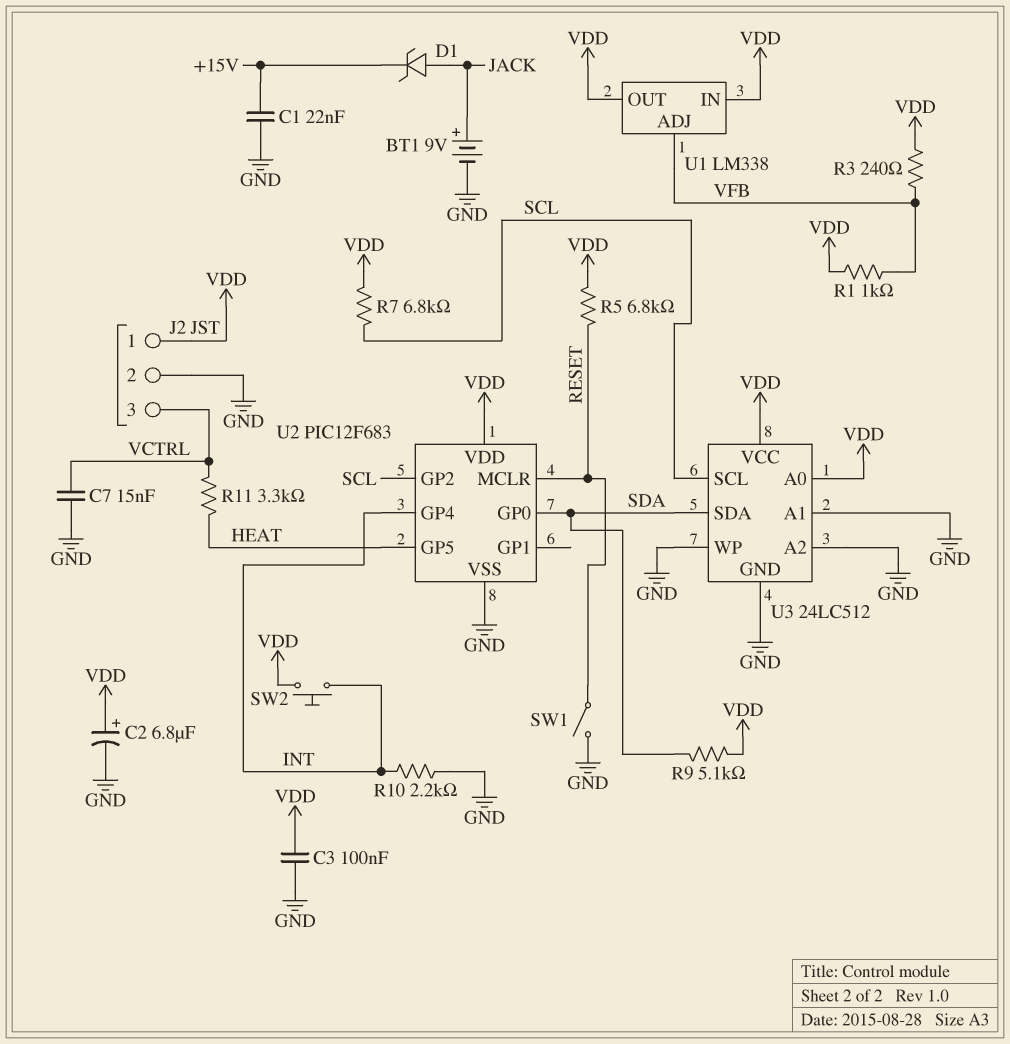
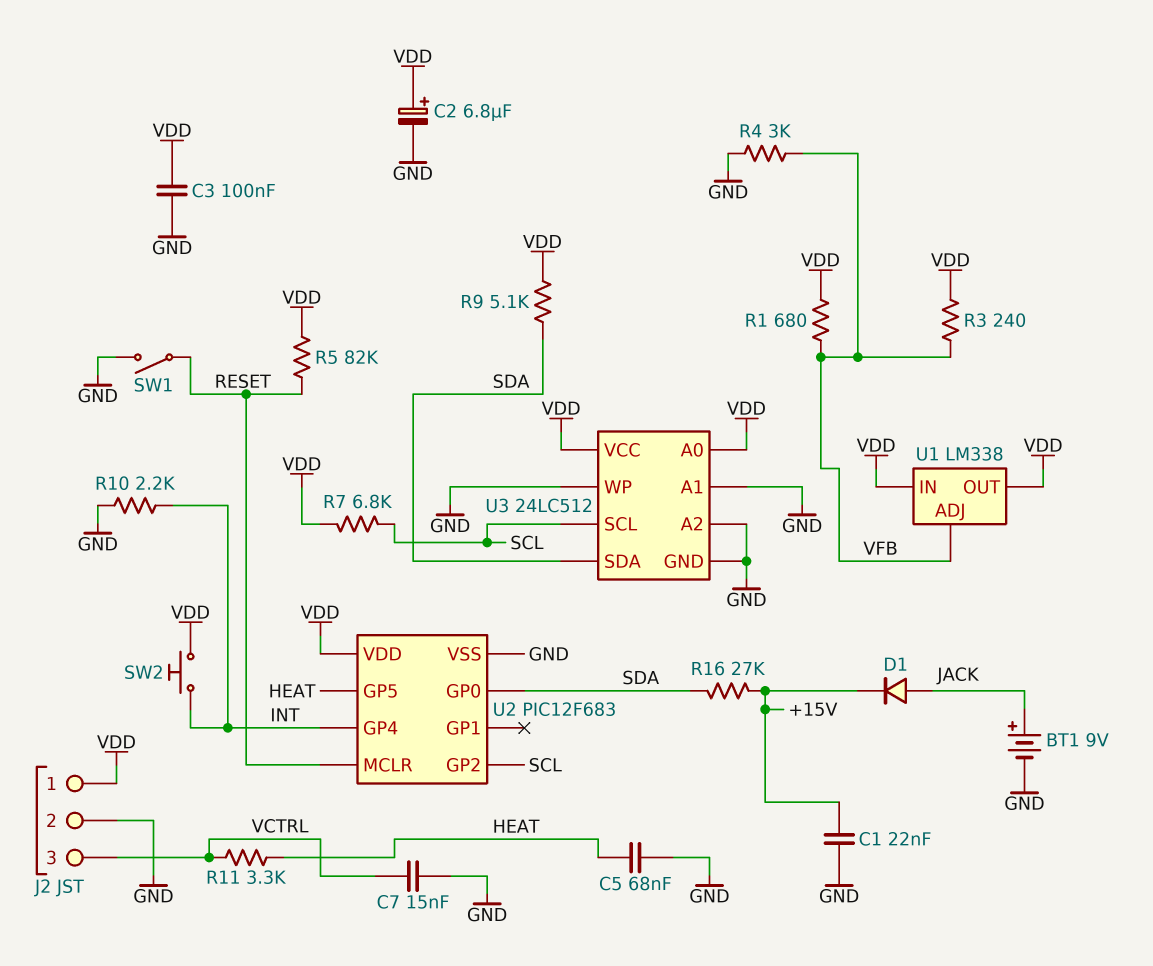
C5: none -> 68nF (GND, HEAT)
D1: zener (A JACK, K +15V) -> diode (A JACK, K +15V)
R1: 1k (VDD, VFB) -> 680 (VDD, VFB)
R4: none -> 3k (GND, VFB)
R5: 6.8k (RESET, VDD) -> 82k (RESET, VDD)
R16: none -> 27k (+15V, SDA)

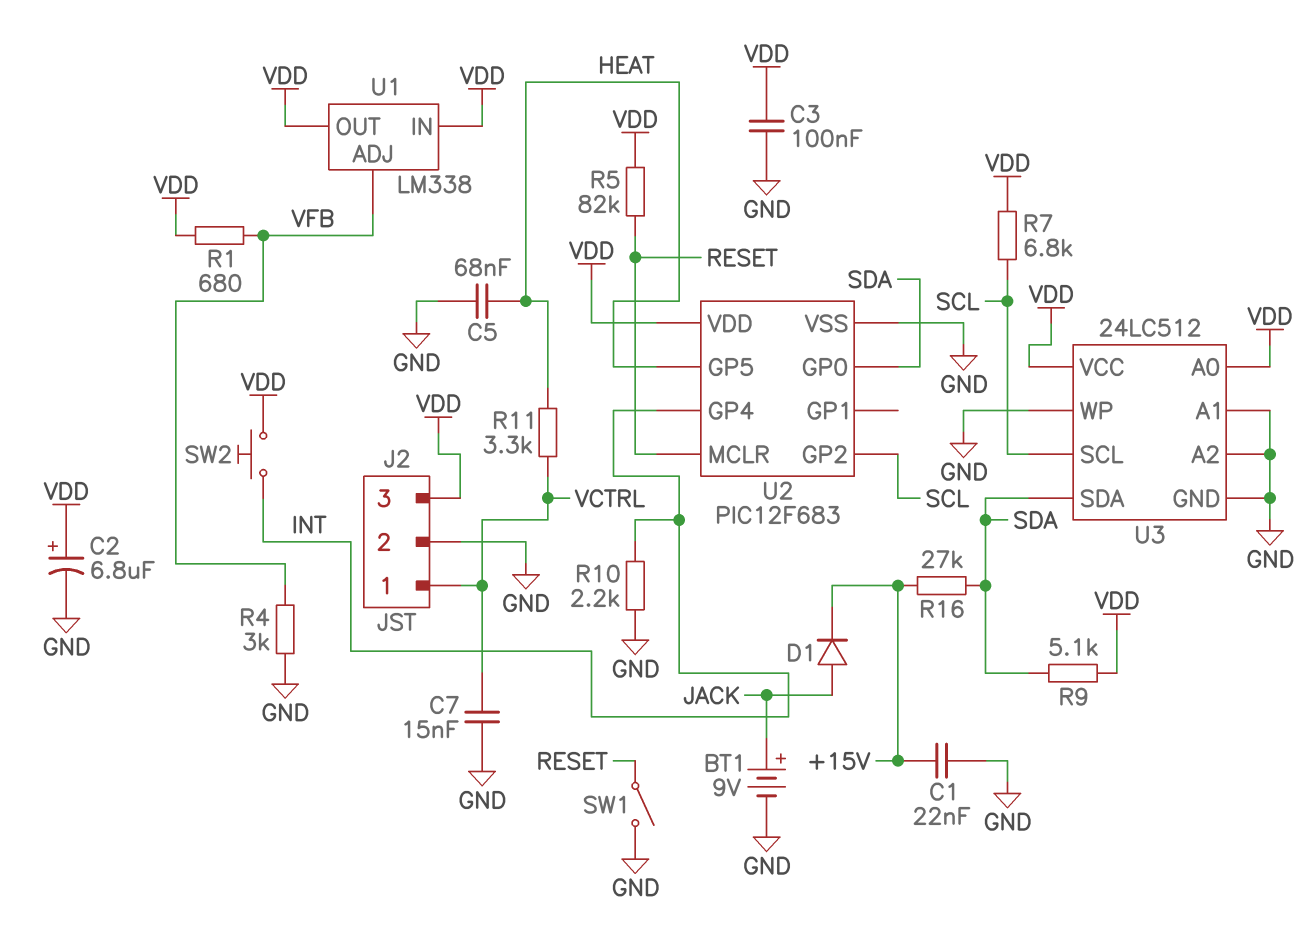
J2 pin 1: VDD -> VCTRL
J2 pin 3: VCTRL -> VDD
R3: 240 (VDD, VFB) -> none

